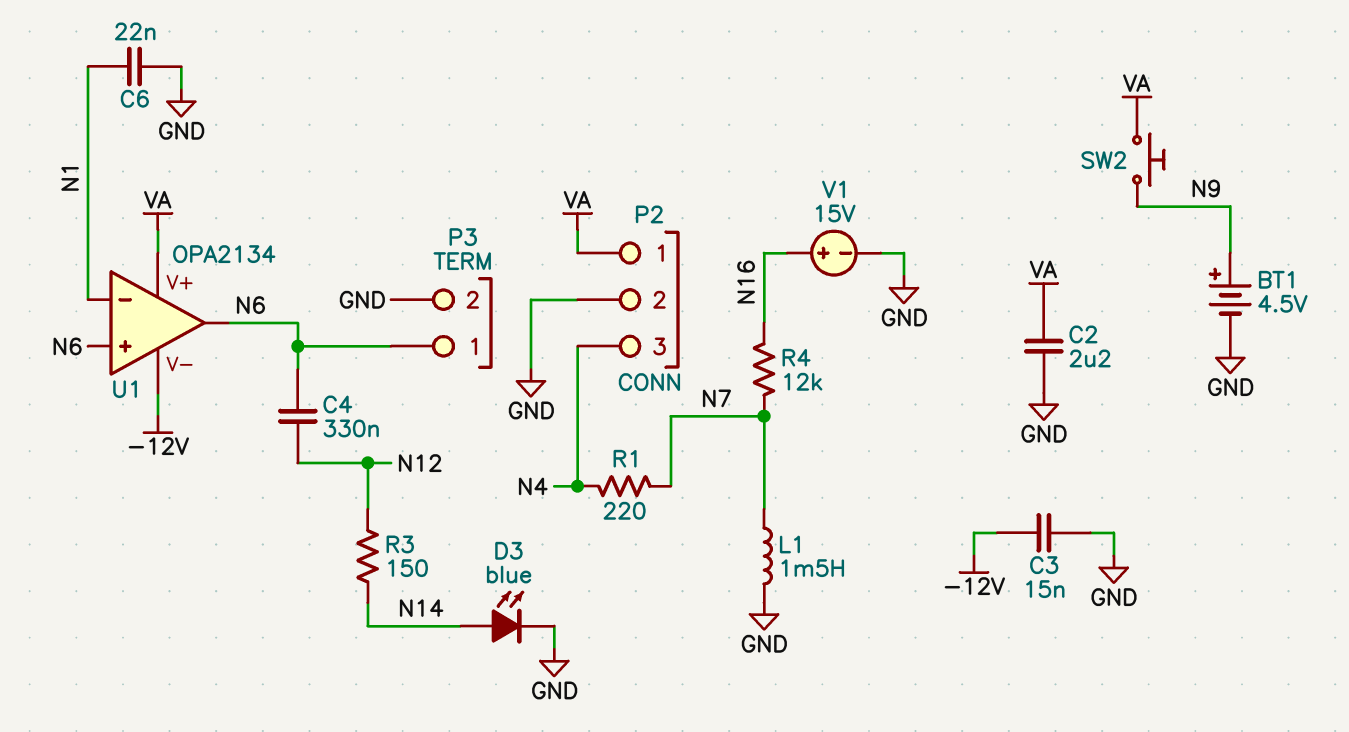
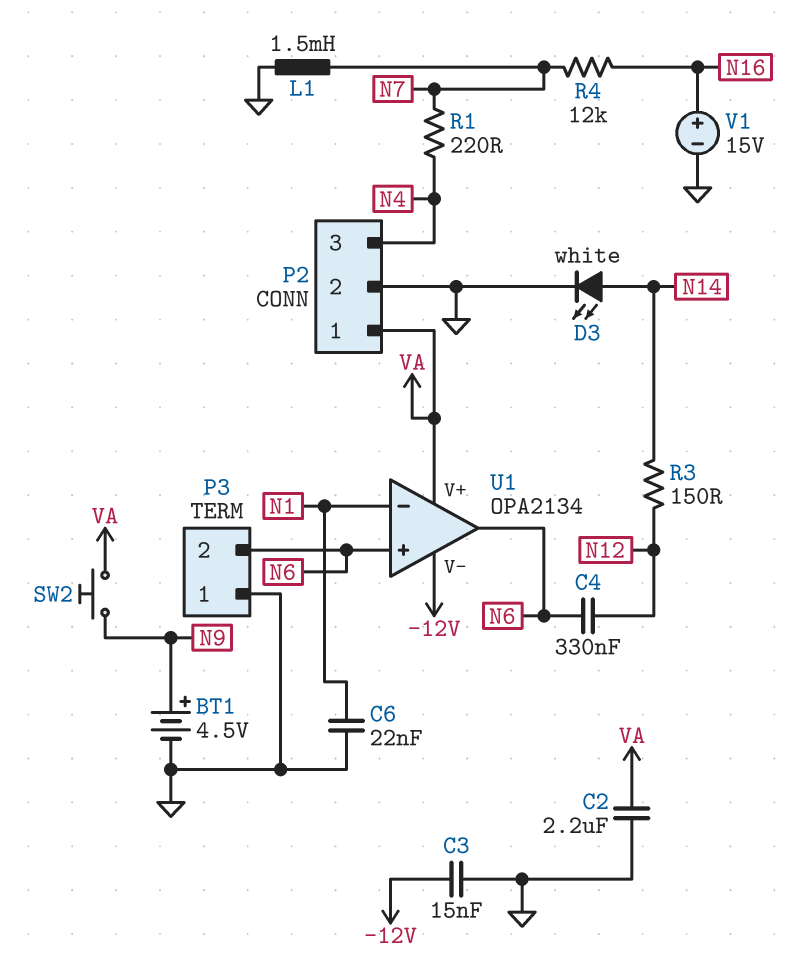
D3: LED blue (A N14, K GND) -> LED white (A N14, K GND)
P3 pin 1: N6 -> GND
P3 pin 2: GND -> N6

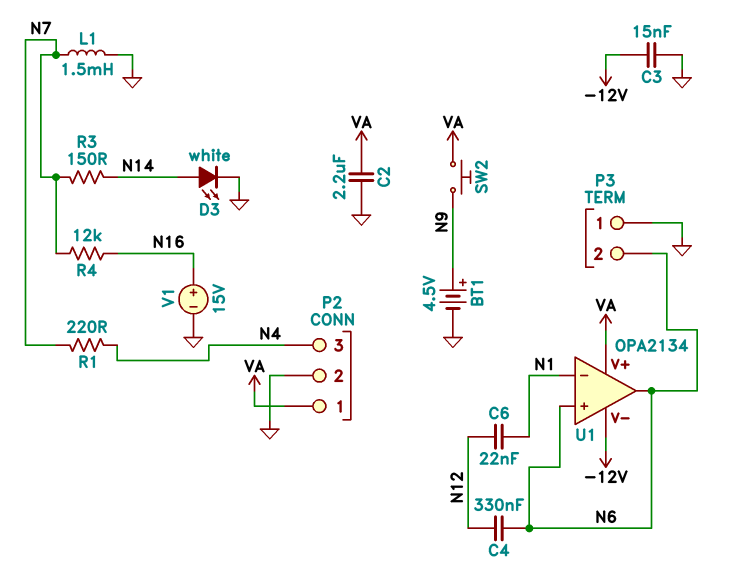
C6: 22nF (GND, N1) -> 22nF (N1, N12)
R3: 150 (N12, N14) -> 150 (N7, N14)

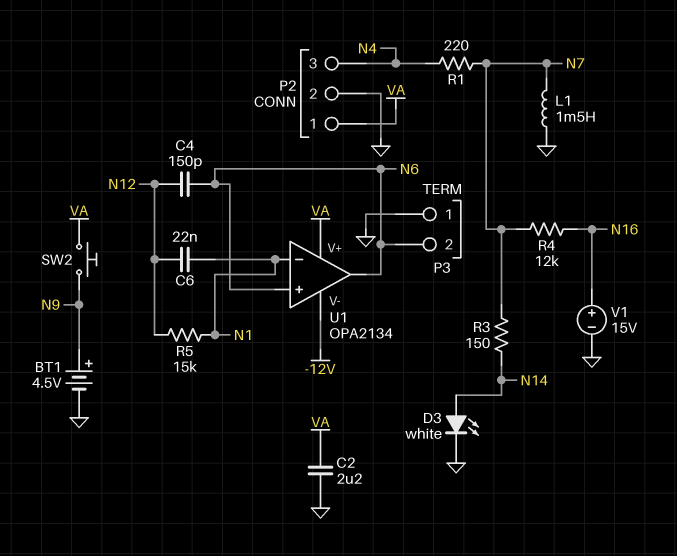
C3: 15nF (-12V, GND) -> none
C4: 330nF (N6, N12) -> 150pF (N6, N12)
R5: none -> 15k (N1, N12)

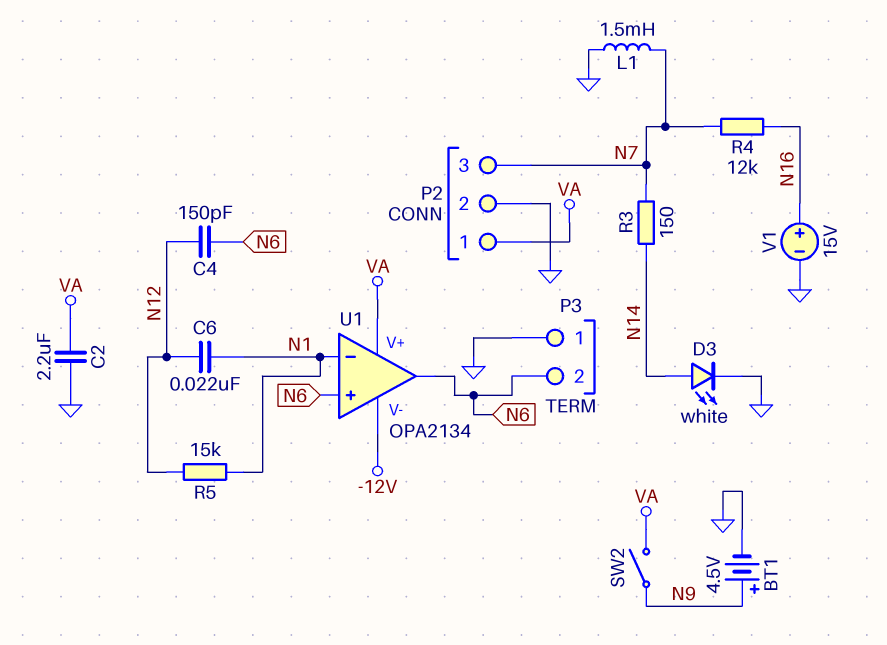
P2 pin 3: N4 -> N7
R1: 220 (N4, N7) -> none
SW2: button (N9, VA) -> switch (N9, VA)

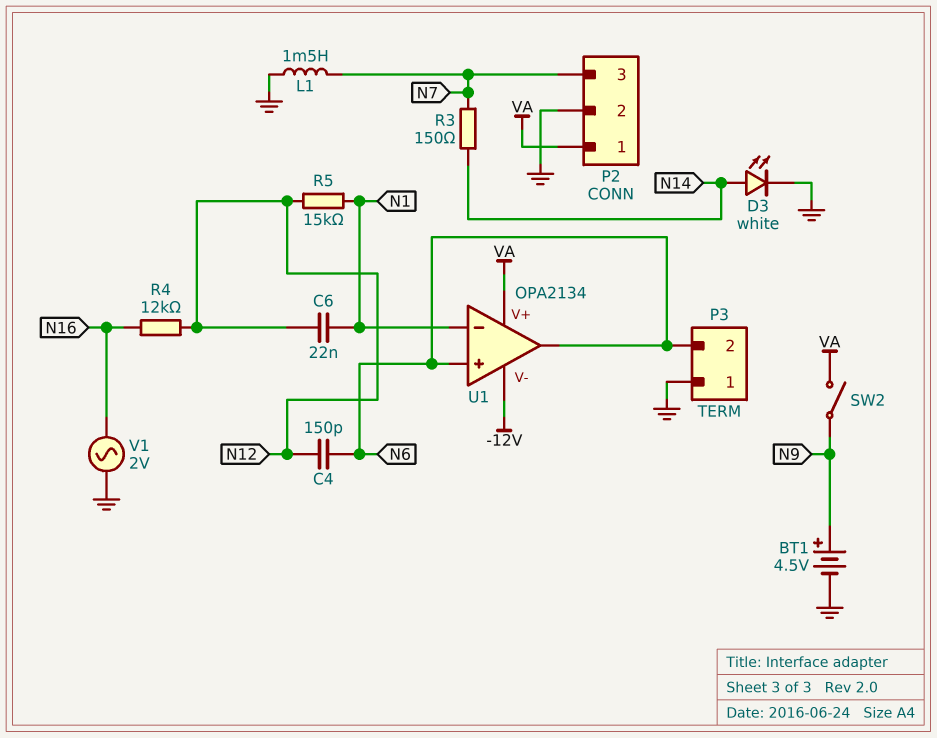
C2: 2.2uF (GND, VA) -> none
R4: 12k (N7, N16) -> 12k (N12, N16)
V1: 15V (plus N16, minus GND) -> AC 2V (GND, N16)

